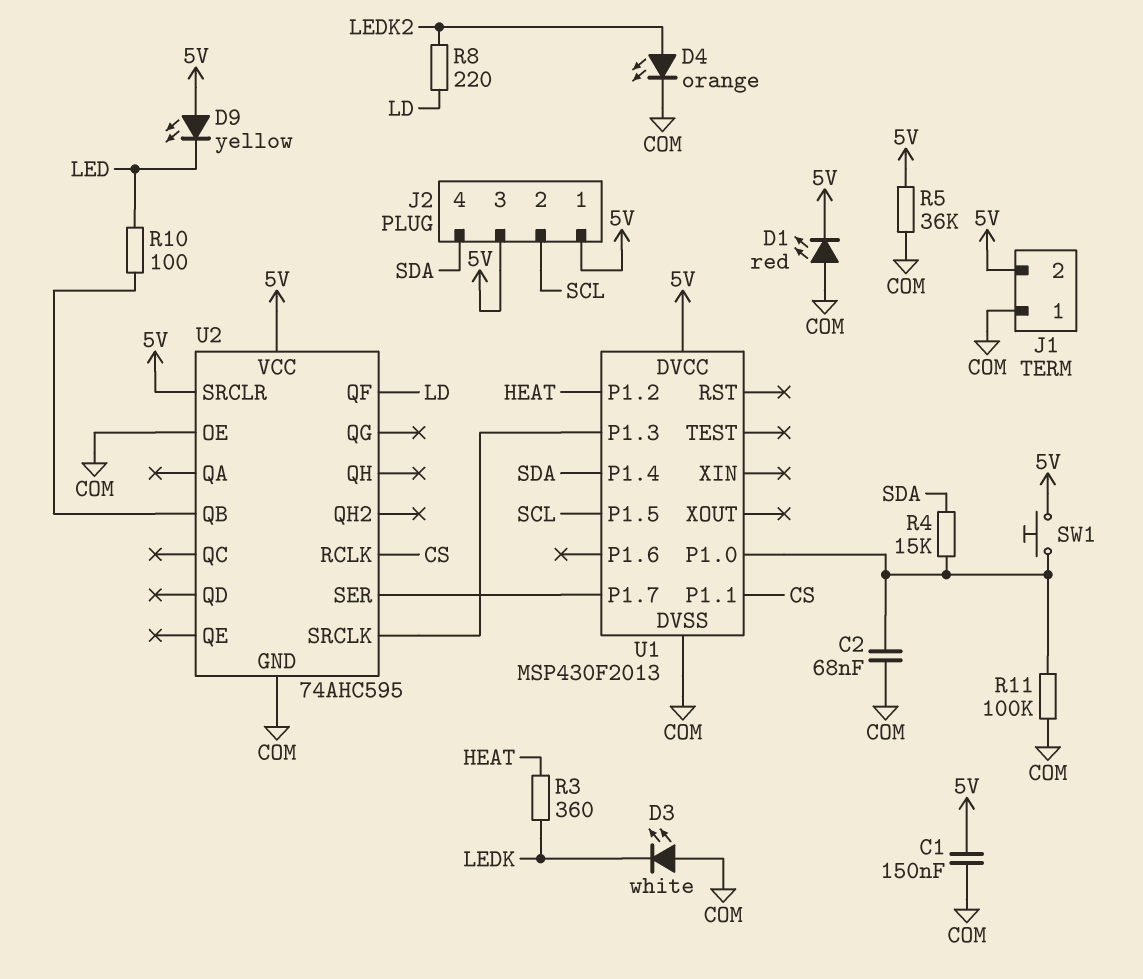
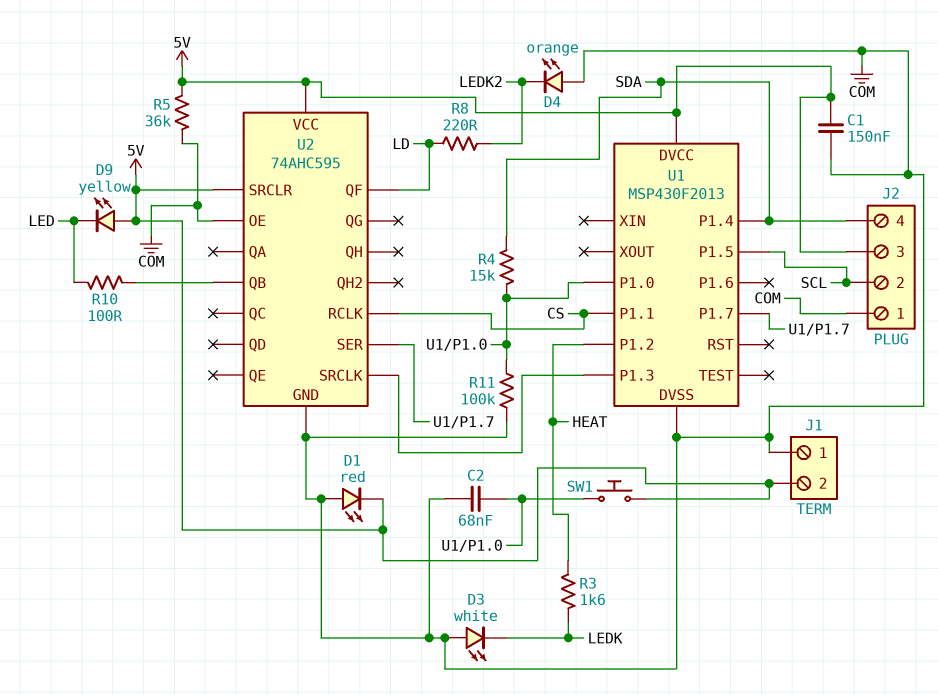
D4: LED orange (A LEDK2, K COM) -> LED orange (A COM, K LEDK2)
J2 pin 1: 5V -> COM
R3: 360 (HEAT, LEDK) -> 1.6k (HEAT, LEDK)

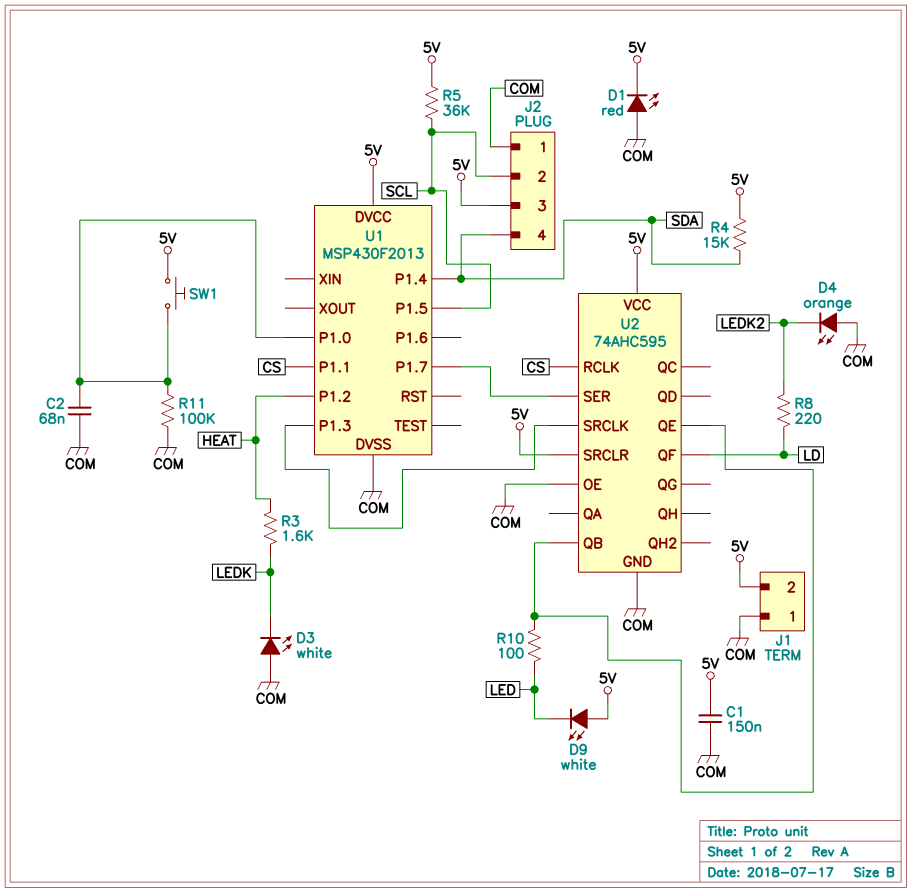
D9: LED yellow (A 5V, K LED) -> LED white (A 5V, K LED)
R4: 15k (SDA, U1/P1.0) -> 15k (5V, SDA)
R5: 36k (5V, COM) -> 36k (5V, SCL)
U2 pin QE: none -> U2/QB

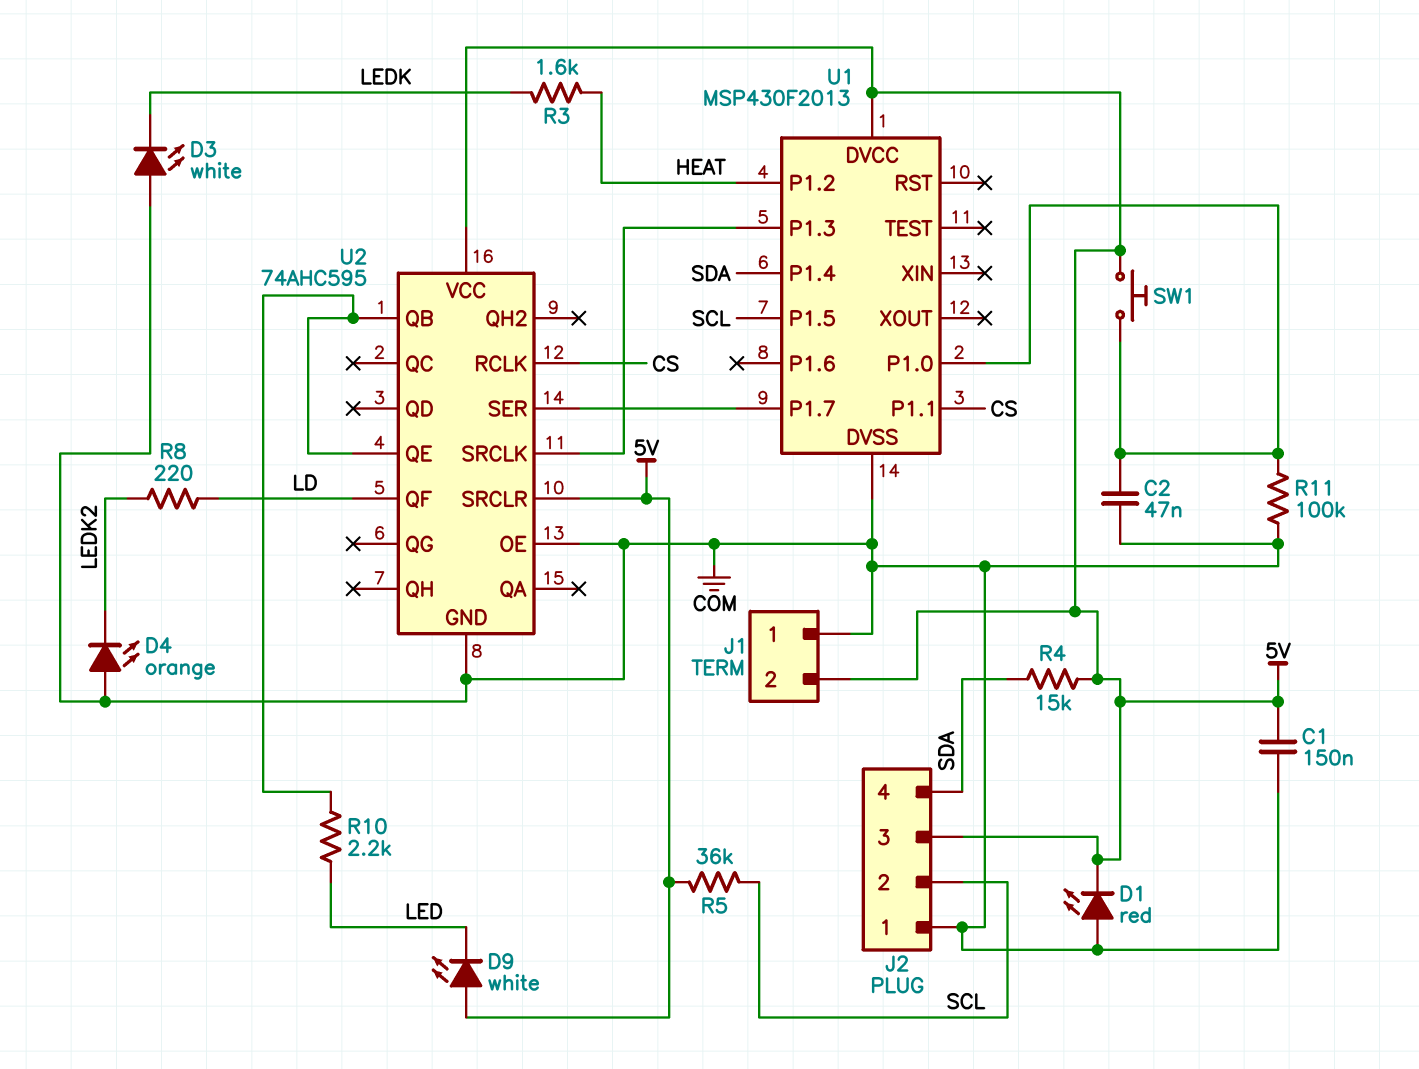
C2: 68nF (COM, U1/P1.0) -> 47nF (COM, U1/P1.0)
R10: 100 (LED, U2/QB) -> 2.2k (LED, U2/QB)

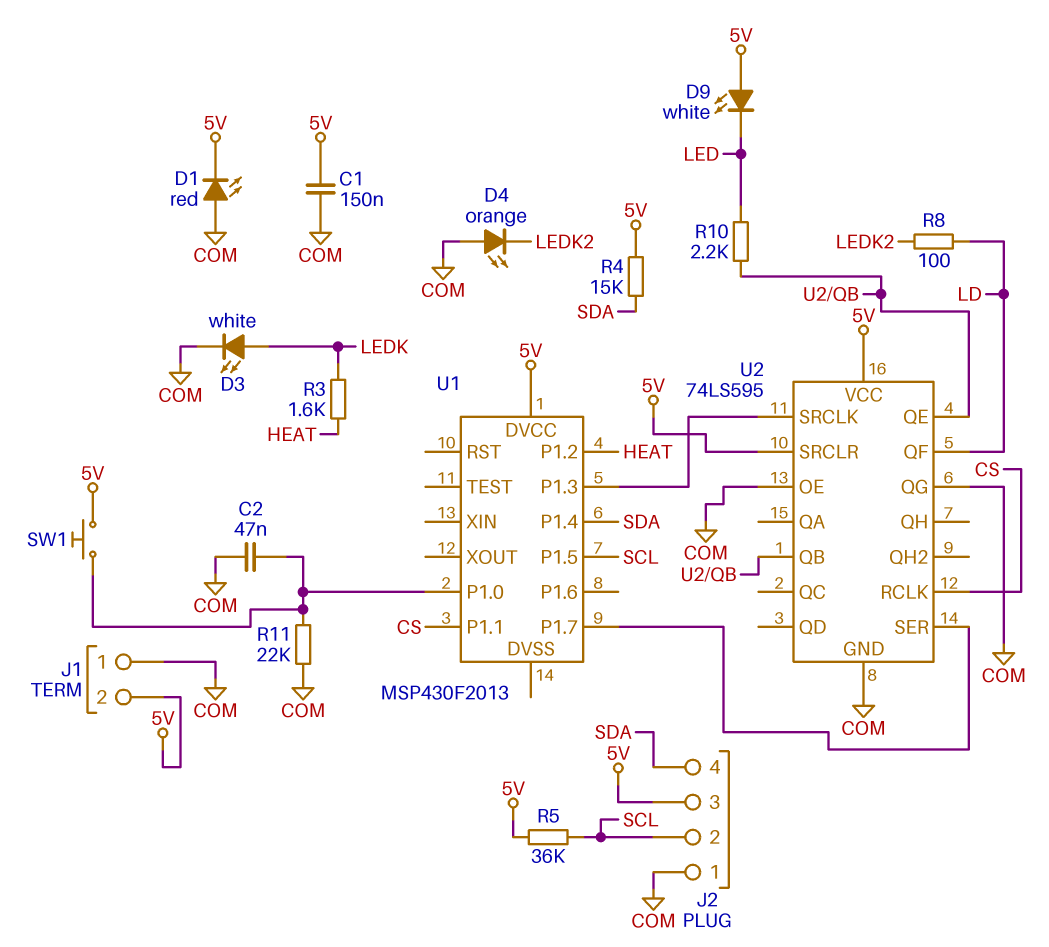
D3: LED white (A COM, K LEDK) -> LED white (A LEDK, K COM)
R8: 220 (LD, LEDK2) -> 100 (LD, LEDK2)
R11: 100k (COM, U1/P1.0) -> 22k (COM, U1/P1.0)
U1 pin DVSS: COM -> none
U2: 74AHC595 -> 74LS595
U2 pin QG: none -> COM

